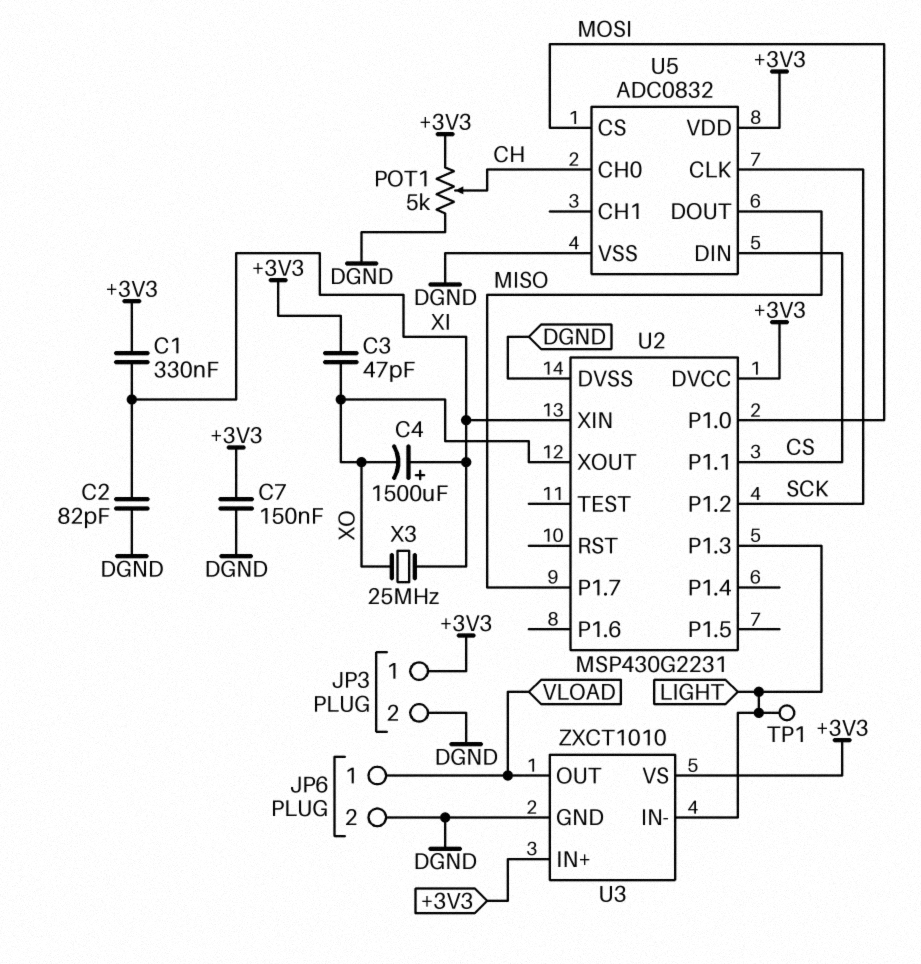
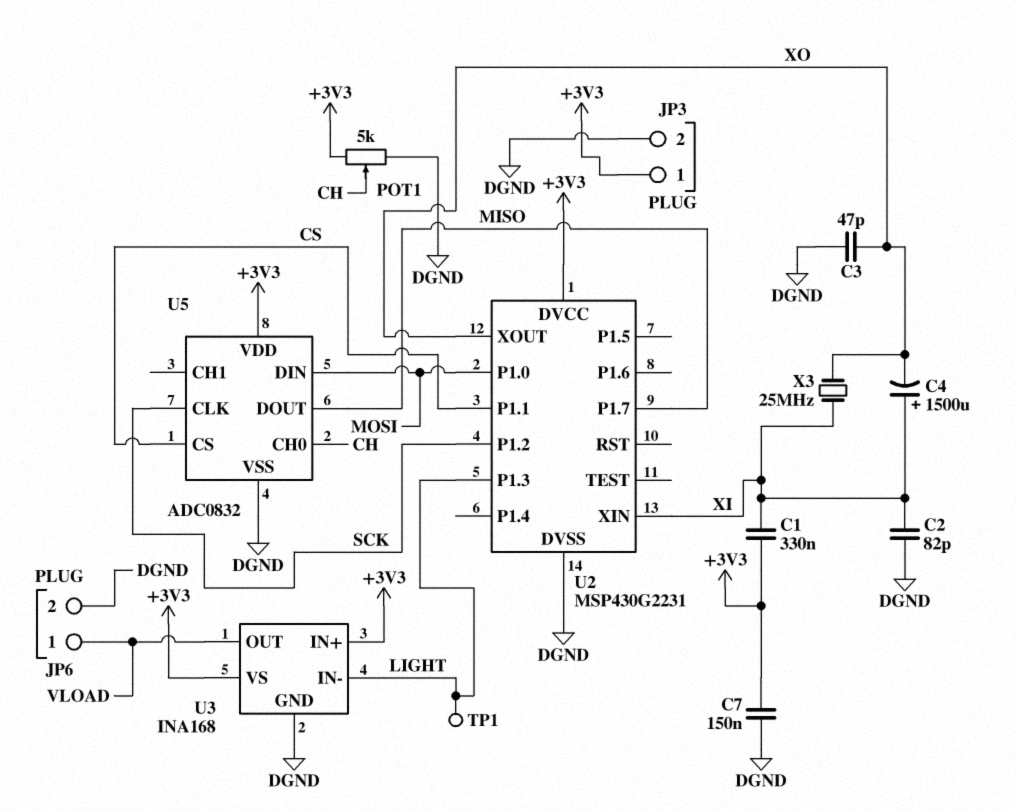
C3: 47pF (+3V3, XO) -> 47pF (DGND, XO)
U3: ZXCT1010 -> INA168
U5 pin CS: MOSI -> CS
U5 pin DIN: CS -> MOSI

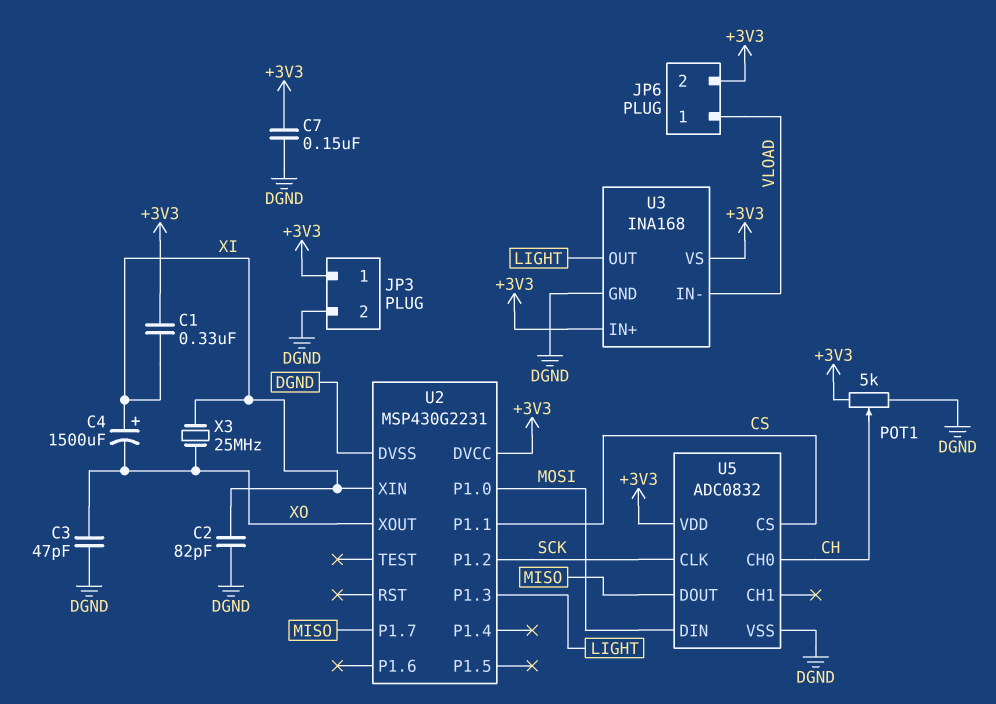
JP6 pin 2: DGND -> +3V3
TP1: test point (LIGHT) -> none
U3 pin IN-: LIGHT -> VLOAD
U3 pin OUT: VLOAD -> LIGHT

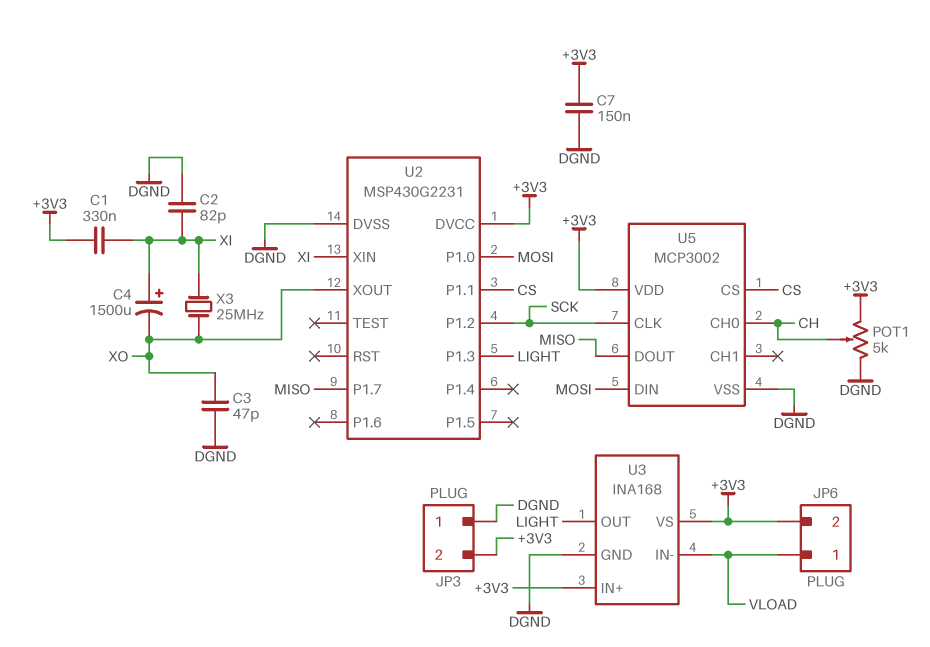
JP3 pin 1: +3V3 -> DGND
JP3 pin 2: DGND -> +3V3
U5: ADC0832 -> MCP3002

